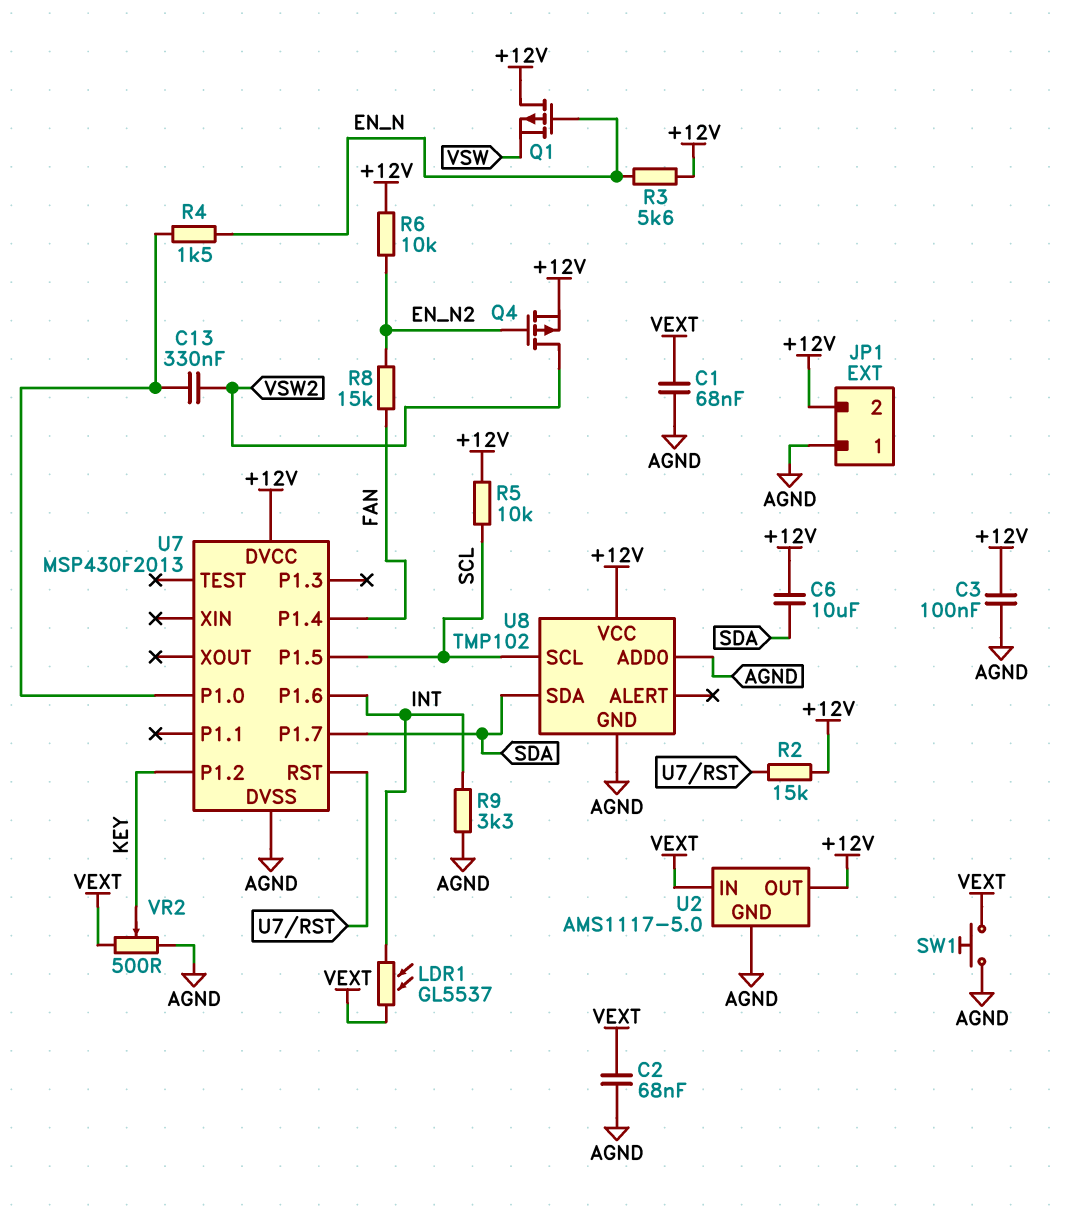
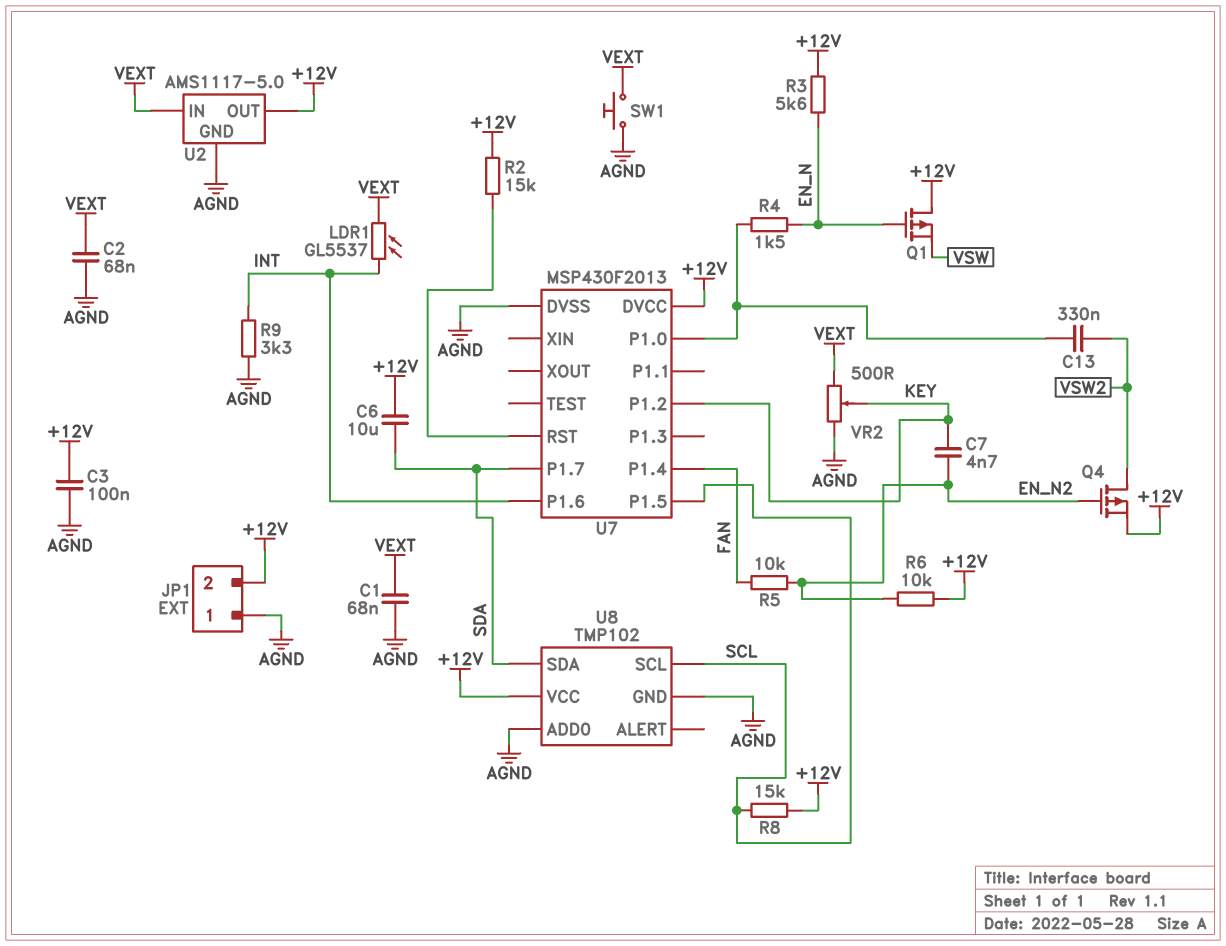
C7: none -> 4.7nF (EN_N2, KEY)
R5: 10k (+12V, SCL) -> 10k (EN_N2, FAN)
R8: 15k (EN_N2, FAN) -> 15k (+12V, SCL)

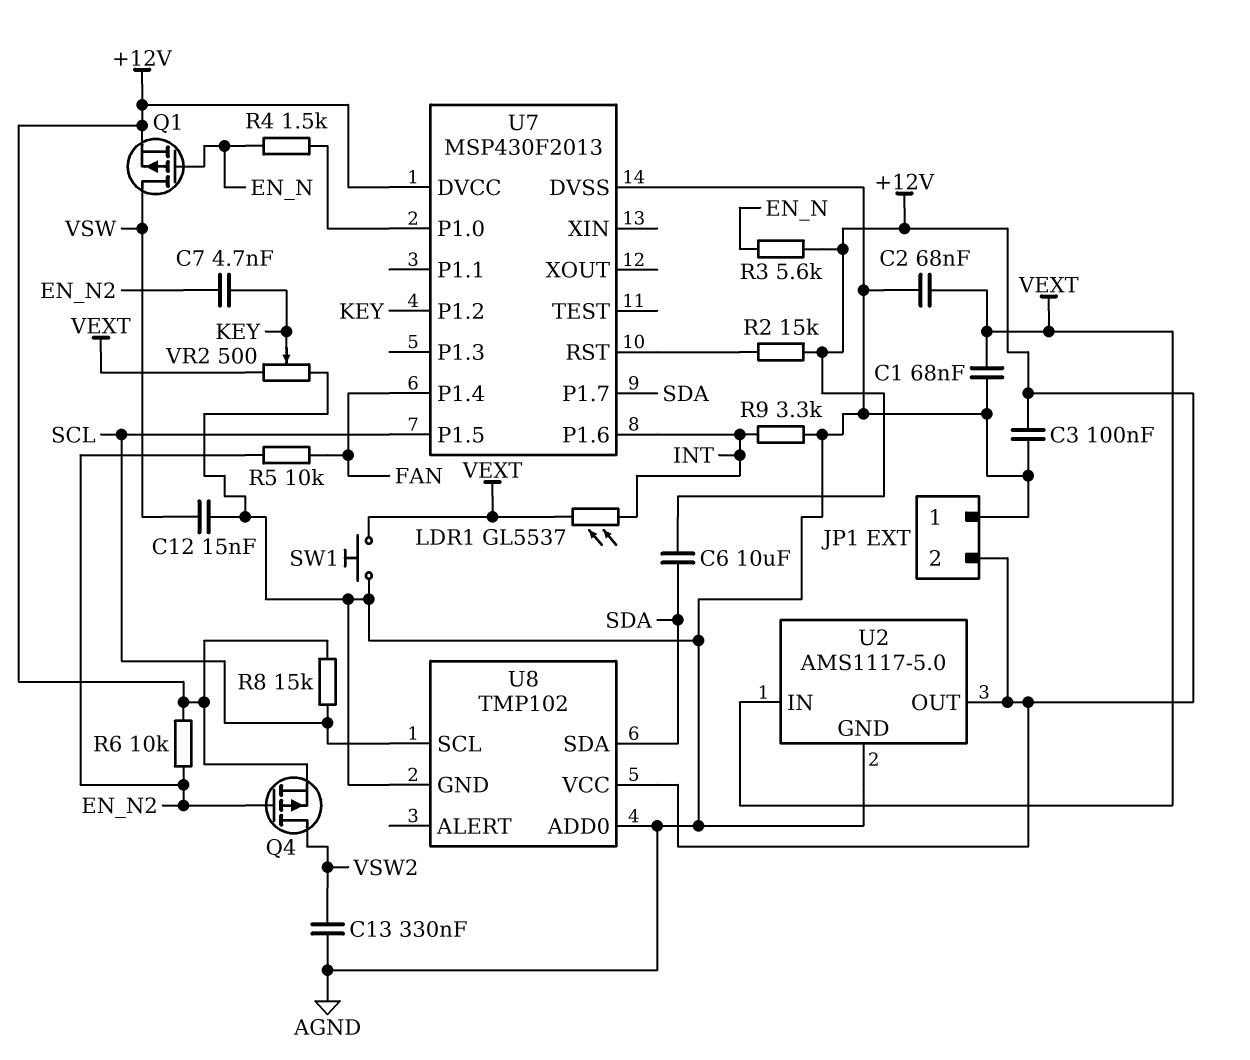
C12: none -> 15nF (AGND, VSW)
C13: 330nF (U7/P1.0, VSW2) -> 330nF (AGND, VSW2)
Q1: PMOS (G EN_N, D +12V, S VSW) -> PMOS (G EN_N, D VSW, S +12V)

